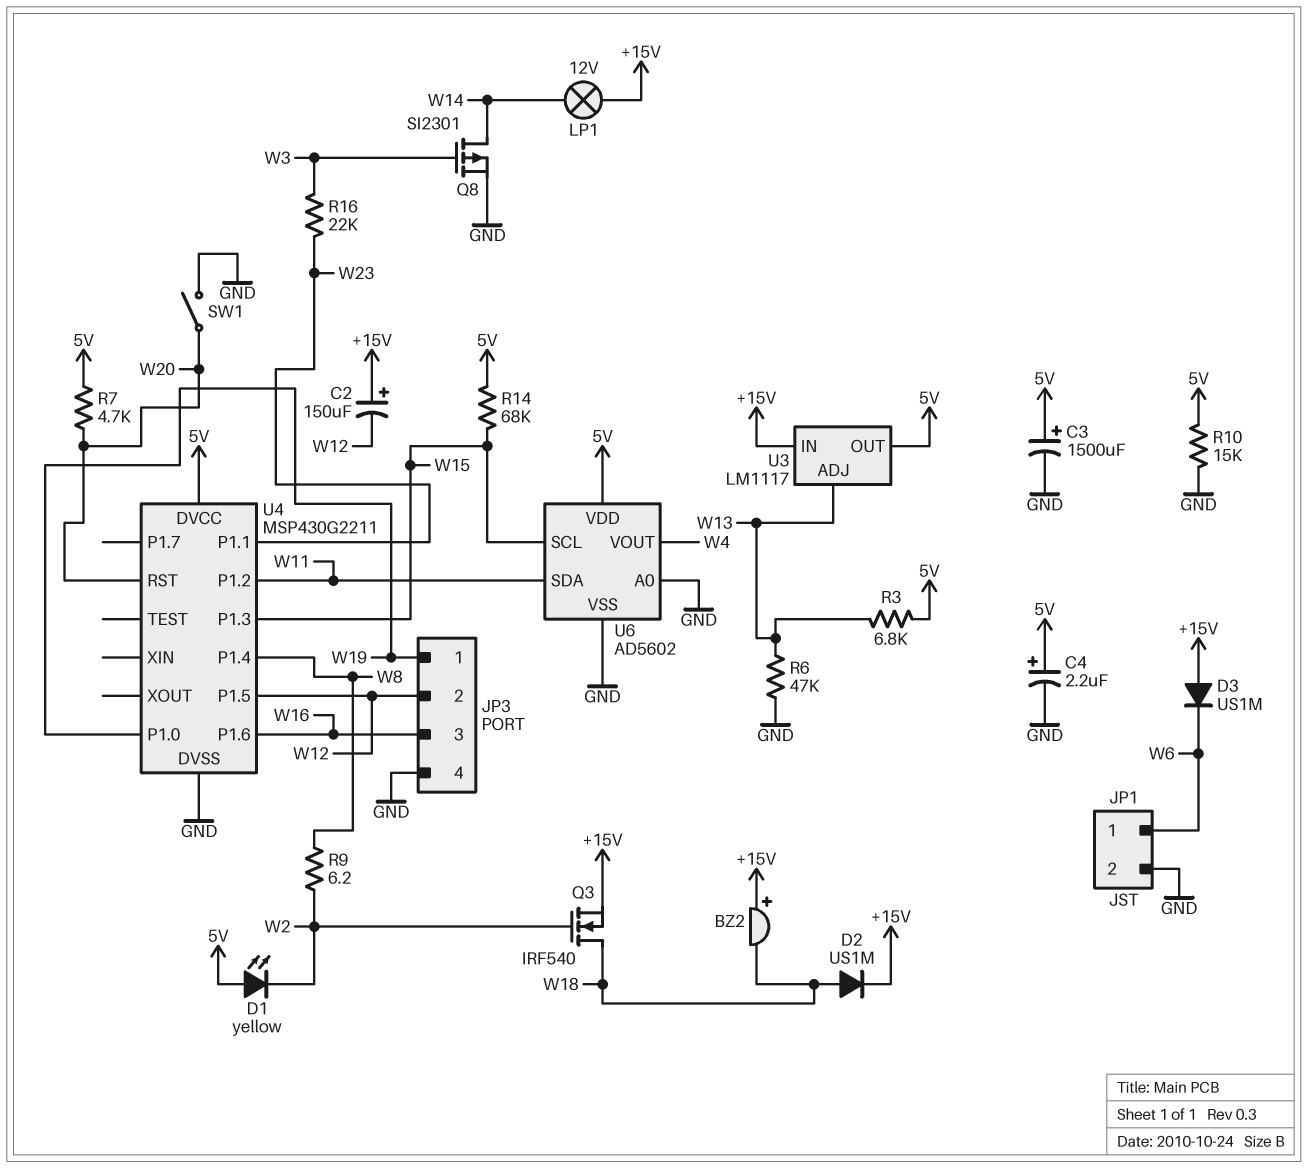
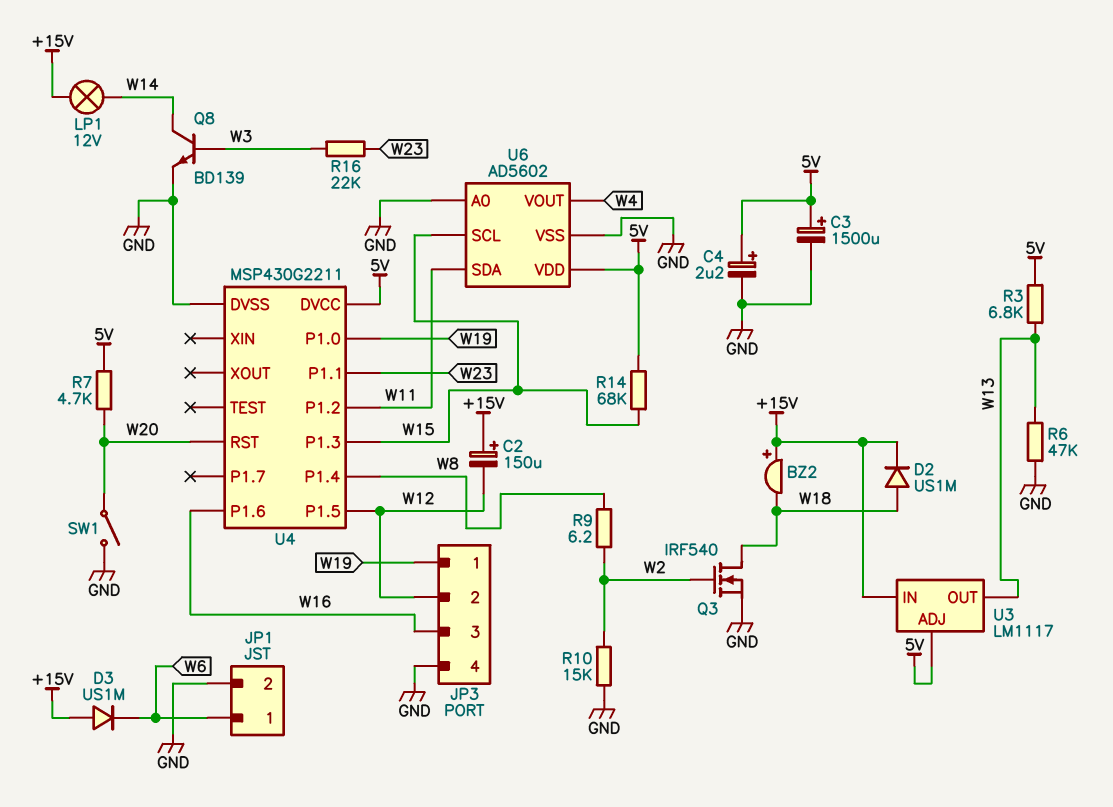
D1: LED yellow (A 5V, K W2) -> none
Q3: NMOS IRF540 (G W2, D W18, S +15V) -> NMOS IRF540 (G W2, D W18, S GND)
Q8: PMOS SI2301 (G W3, D W14, S GND) -> NPN BD139 (B W3, C W14, E GND)
R10: 15k (5V, GND) -> 15k (GND, W2)
U3 pin ADJ: W13 -> 5V
U3 pin OUT: 5V -> W13

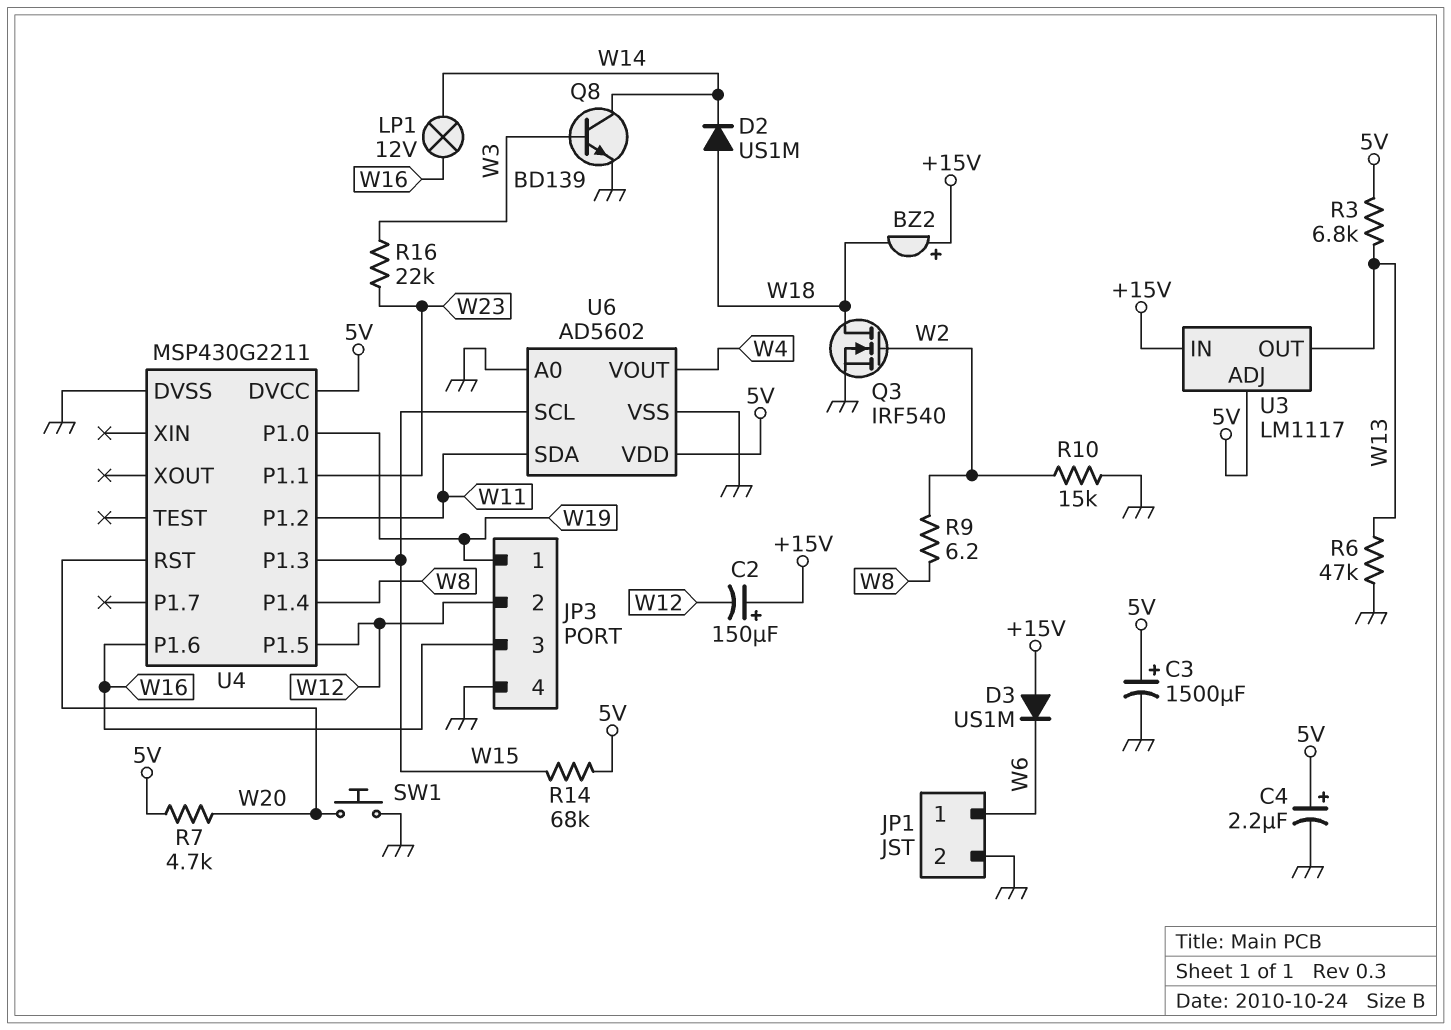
D2: diode US1M (A W18, K +15V) -> diode US1M (A W18, K W14)
LP1: lamp 12V (+15V, W14) -> lamp 12V (W14, W16)
SW1: switch (GND, W20) -> button (GND, W20)

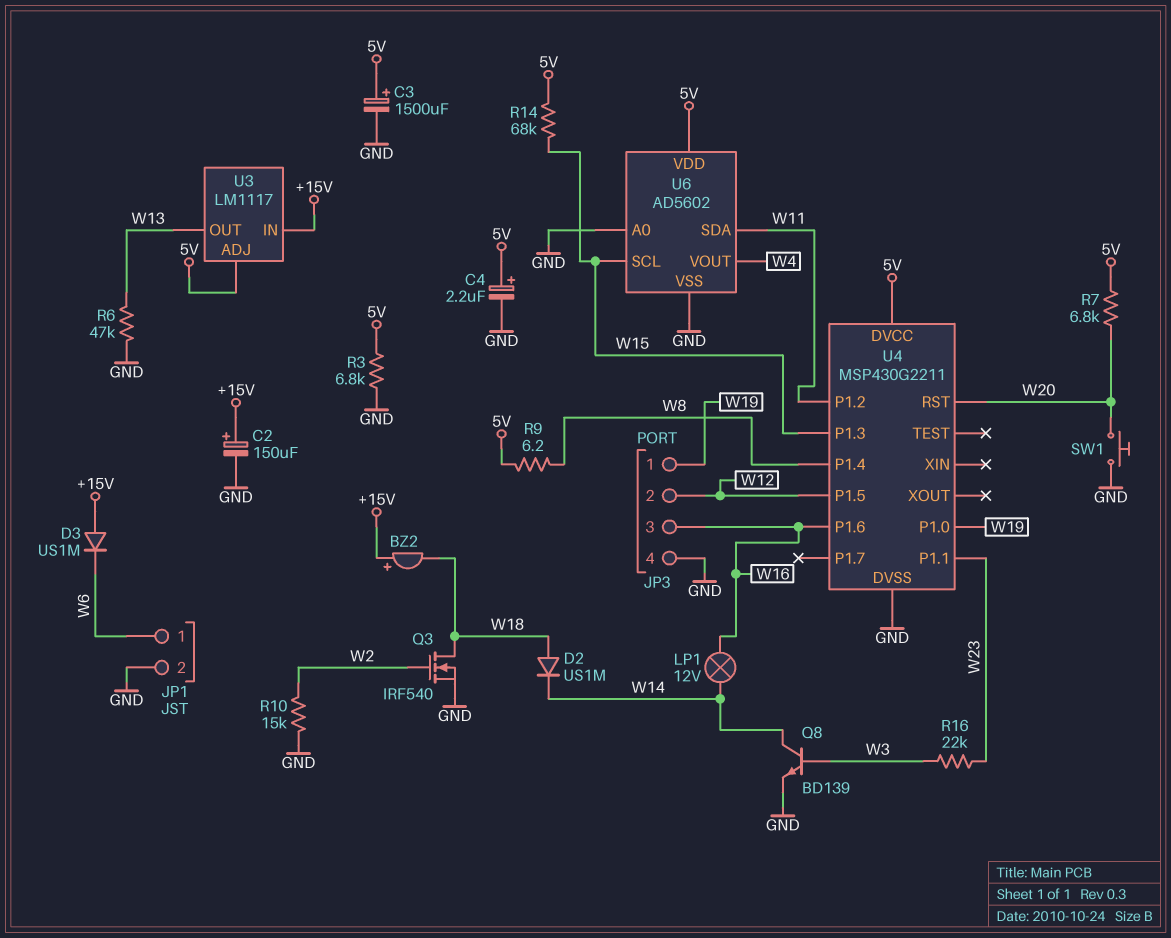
C2: 150uF (plus +15V, minus W12) -> 150uF (plus +15V, minus GND)
R3: 6.8k (5V, W13) -> 6.8k (5V, GND)
R7: 4.7k (5V, W20) -> 6.8k (5V, W20)
R9: 6.2 (W2, W8) -> 6.2 (5V, W8)

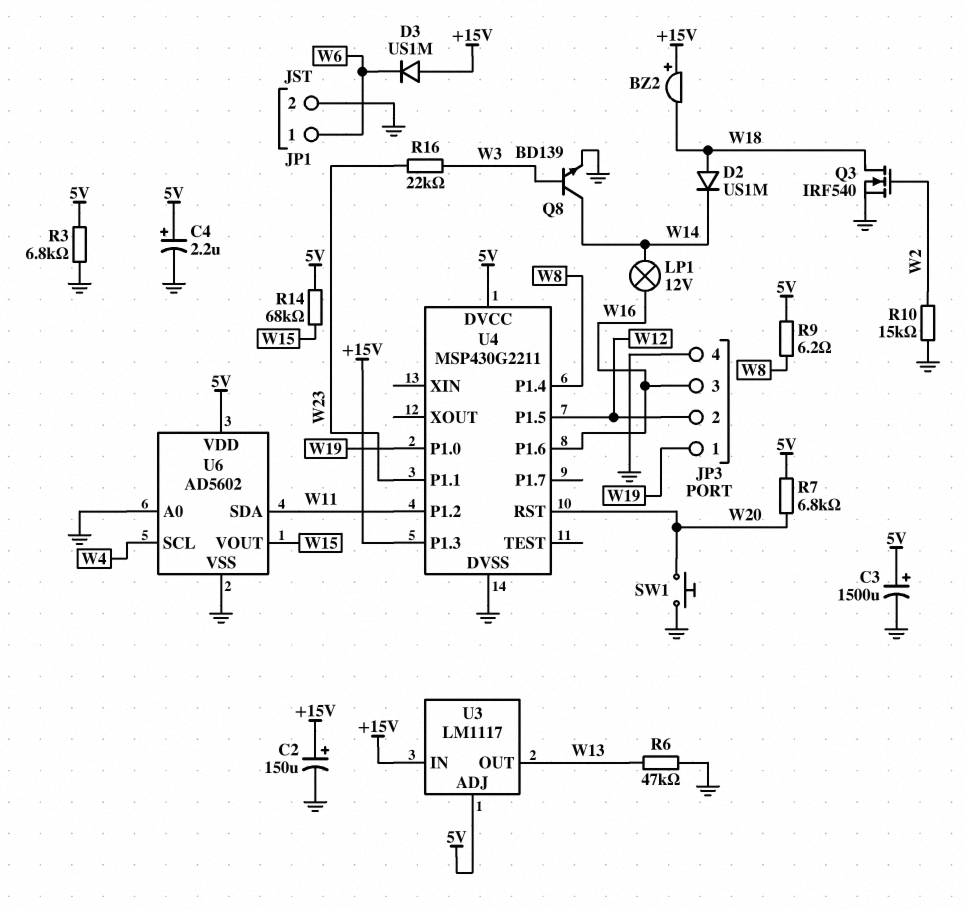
U4 pin P1.3: W15 -> +15V
U6 pin SCL: W15 -> W4
U6 pin VOUT: W4 -> W15

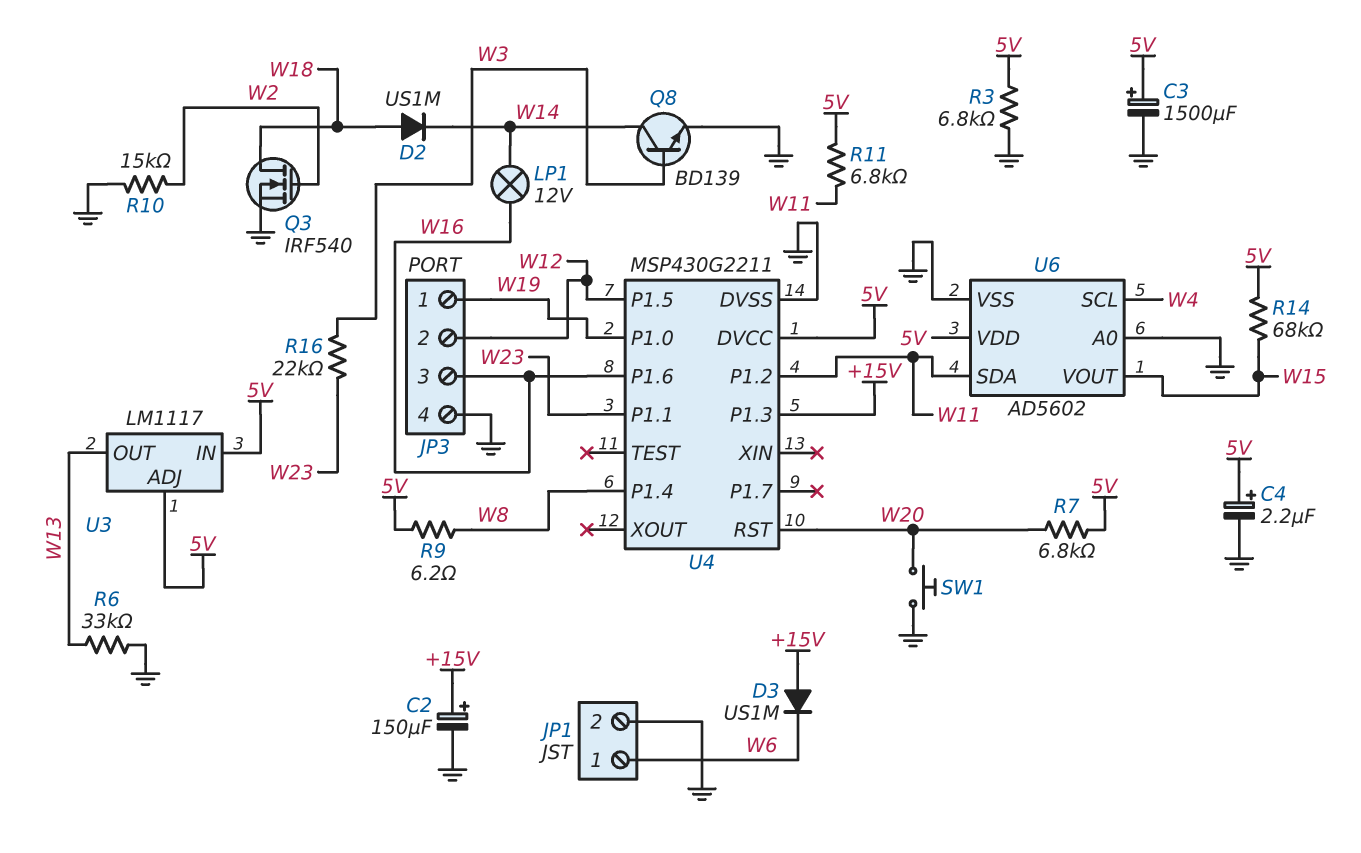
BZ2: buzzer (plus +15V, minus W18) -> none
R6: 47k (GND, W13) -> 33k (GND, W13)
R11: none -> 6.8k (5V, W11)
U3 pin IN: +15V -> 5V

